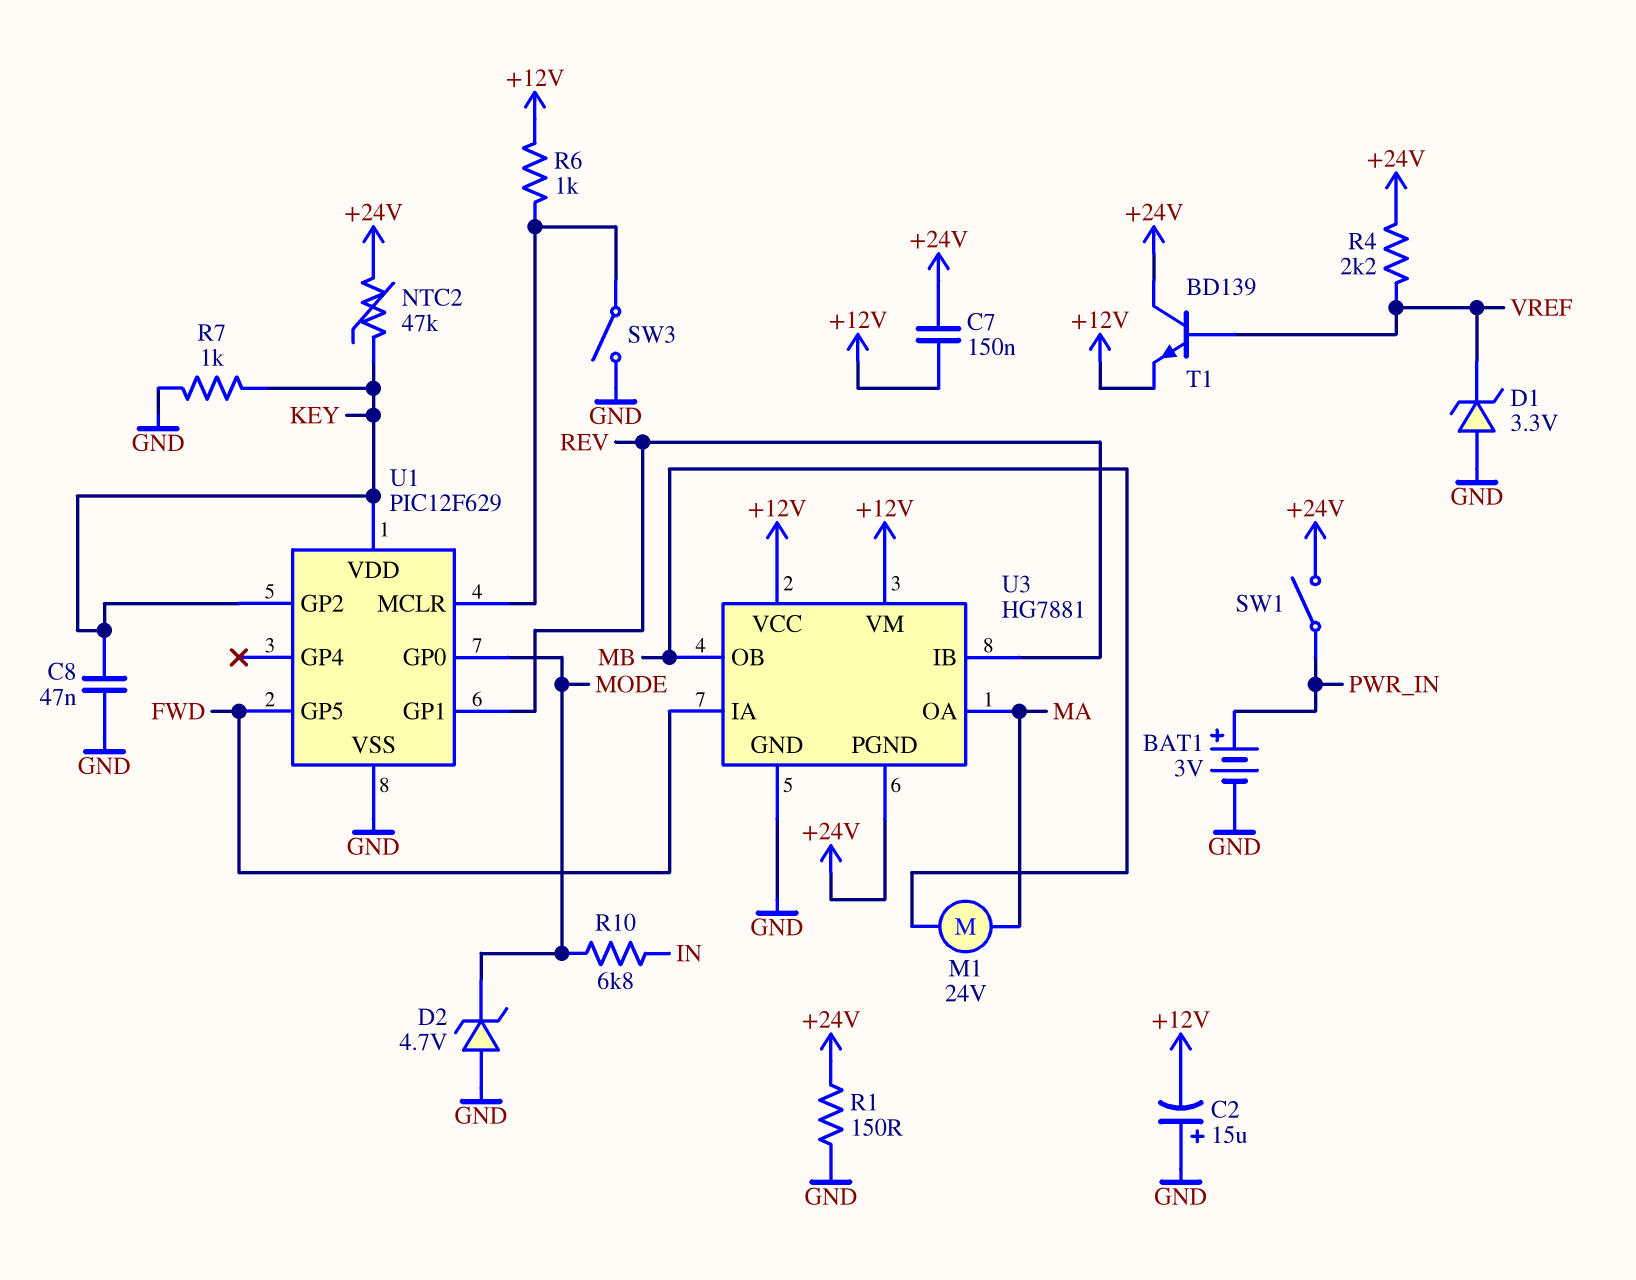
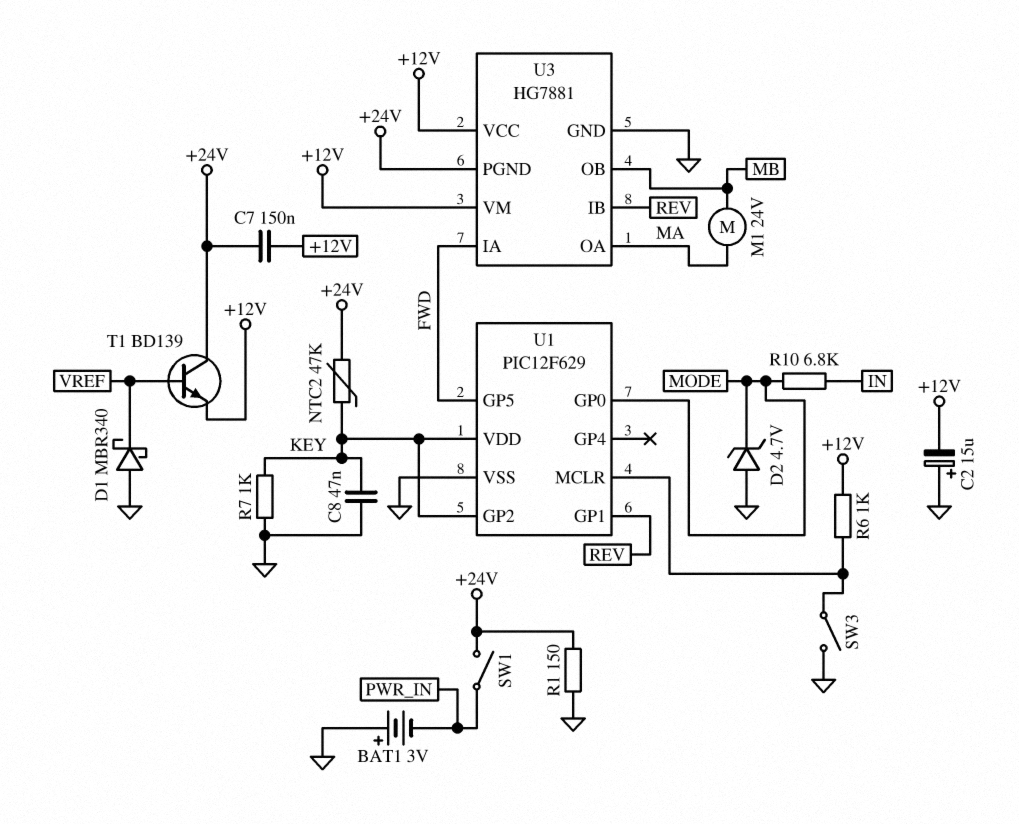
BAT1: 3V (plus PWR_IN, minus GND) -> 3V (plus GND, minus PWR_IN)
D1: zener 3.3V (A GND, K VREF) -> schottky MBR340 (A GND, K VREF)
R4: 2.2k (+24V, VREF) -> none

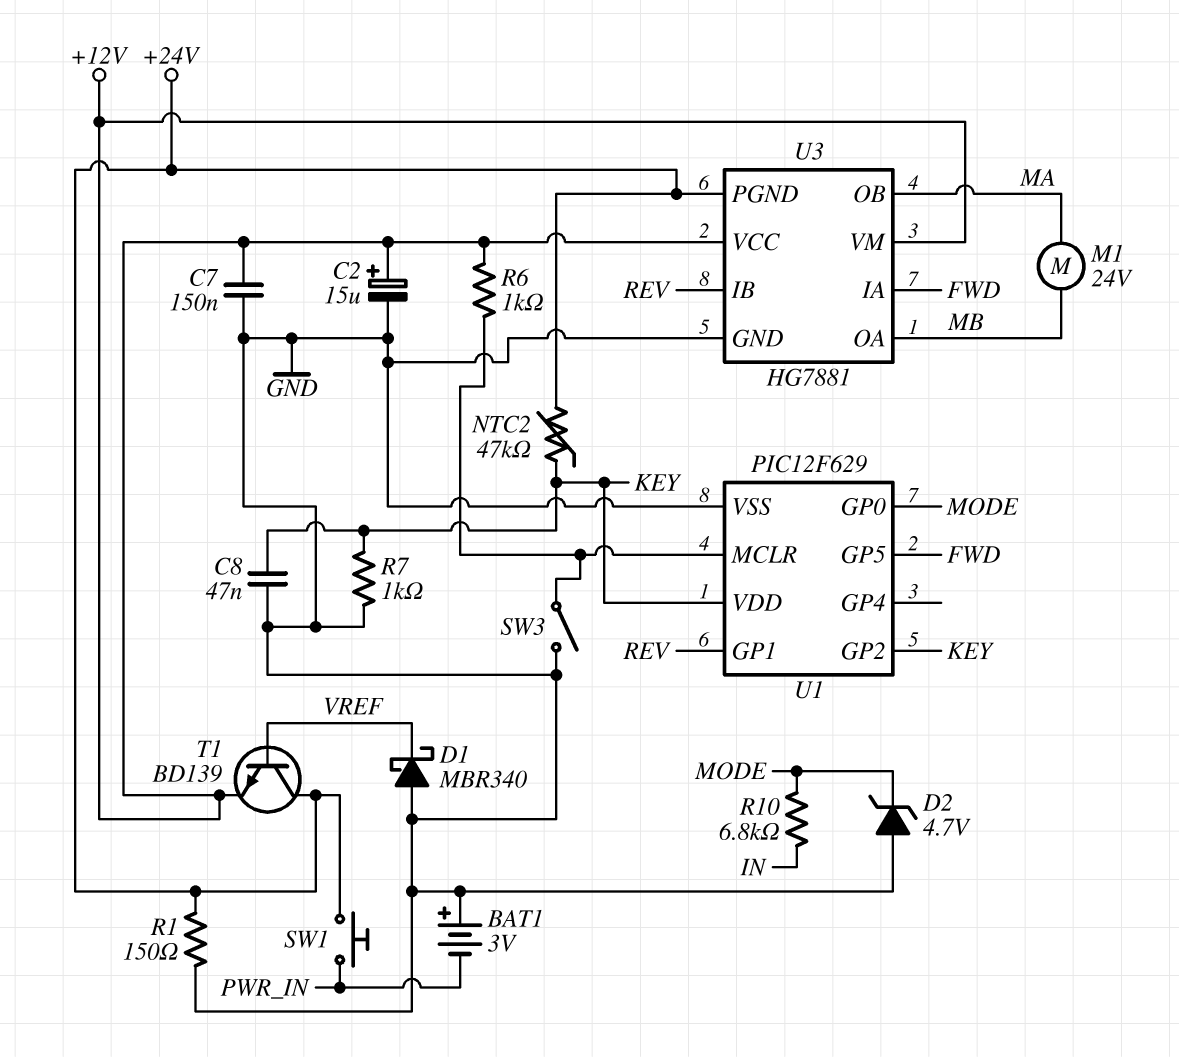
C2: 15uF (plus GND, minus +12V) -> 15uF (plus +12V, minus GND)
C7: 150nF (+12V, +24V) -> 150nF (+12V, GND)
SW1: switch (+24V, PWR_IN) -> button (+24V, PWR_IN)
U3 pin OA: MA -> MB
U3 pin OB: MB -> MA

